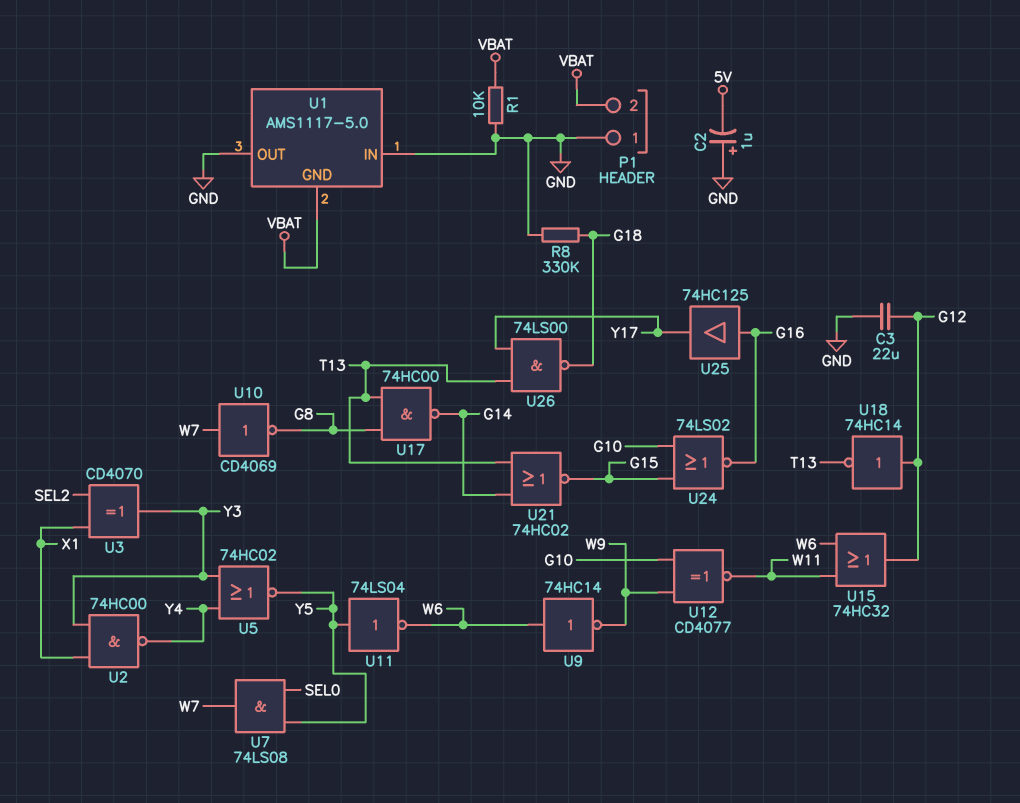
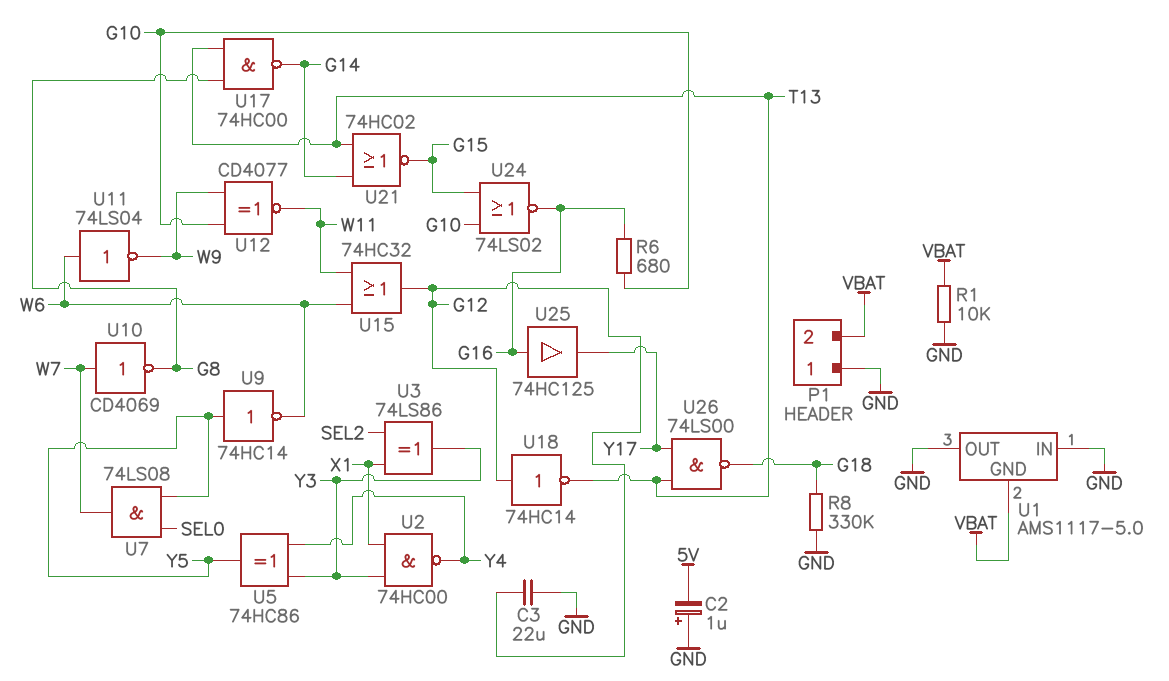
R6: none -> 680 (G10, G16)
U3: XOR CD4070 (in SEL2, in X1, out Y3) -> XOR 74LS86 (in SEL2, in X1, out Y3)
U5: NOR 74HC02 (in Y3, in Y4, out Y5) -> XOR 74HC86 (in Y3, in Y4, out Y5)
U9: NOT 74HC14 (in W6, out W9) -> NOT 74HC14 (in Y5, out W6)
U11: NOT 74LS04 (in Y5, out W6) -> NOT 74LS04 (in W6, out W9)

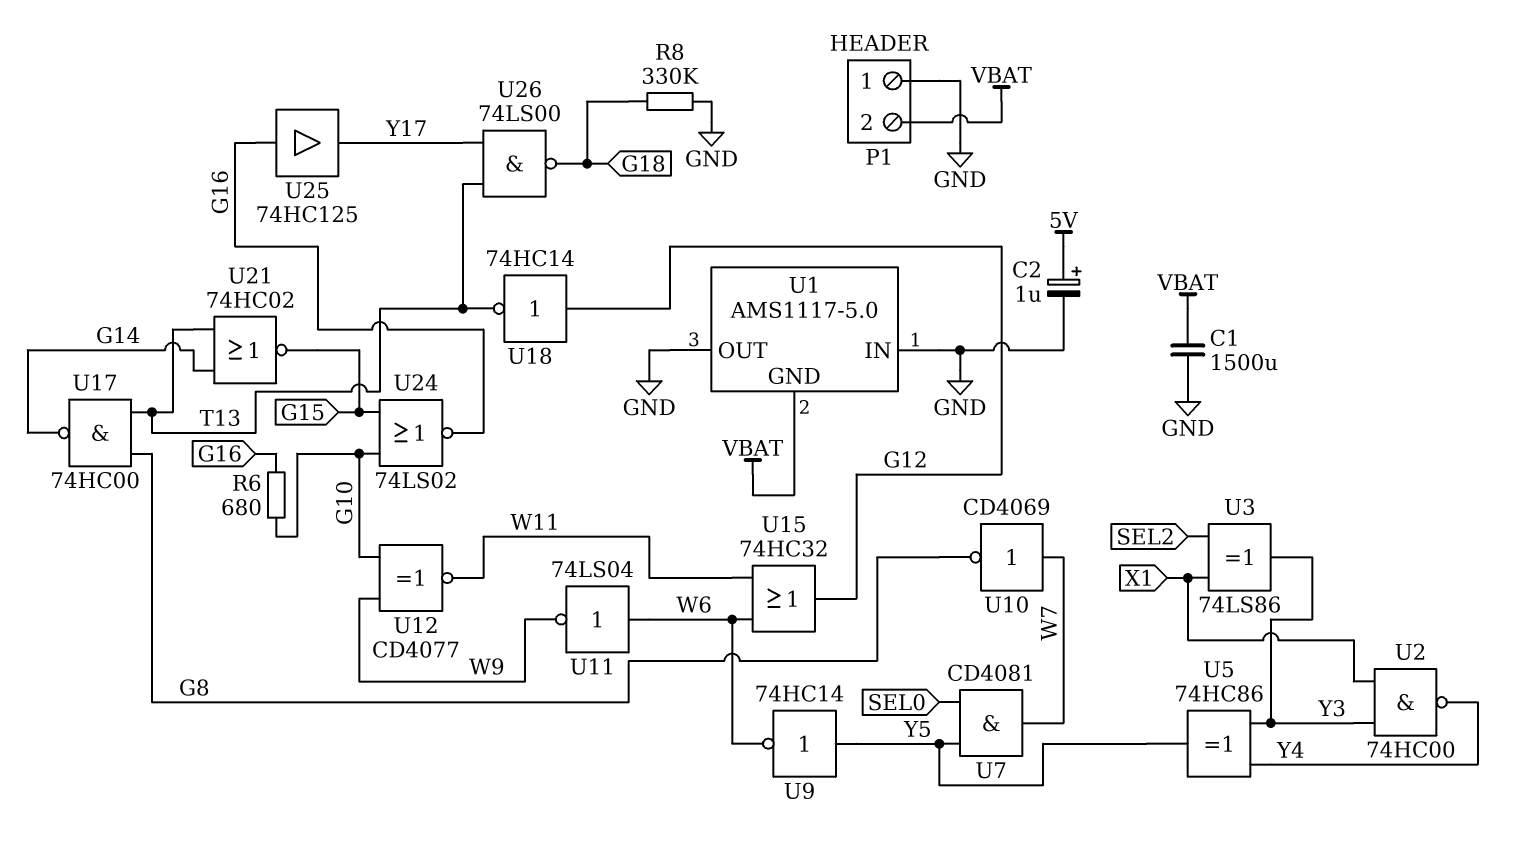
C1: none -> 1500uF (GND, VBAT)
C2: 1uF (plus GND, minus 5V) -> 1uF (plus 5V, minus GND)
C3: 22uF (G12, GND) -> none
R1: 10k (GND, VBAT) -> none
U7: AND 74LS08 (in SEL0, in Y5, out W7) -> AND CD4081 (in SEL0, in Y5, out W7)

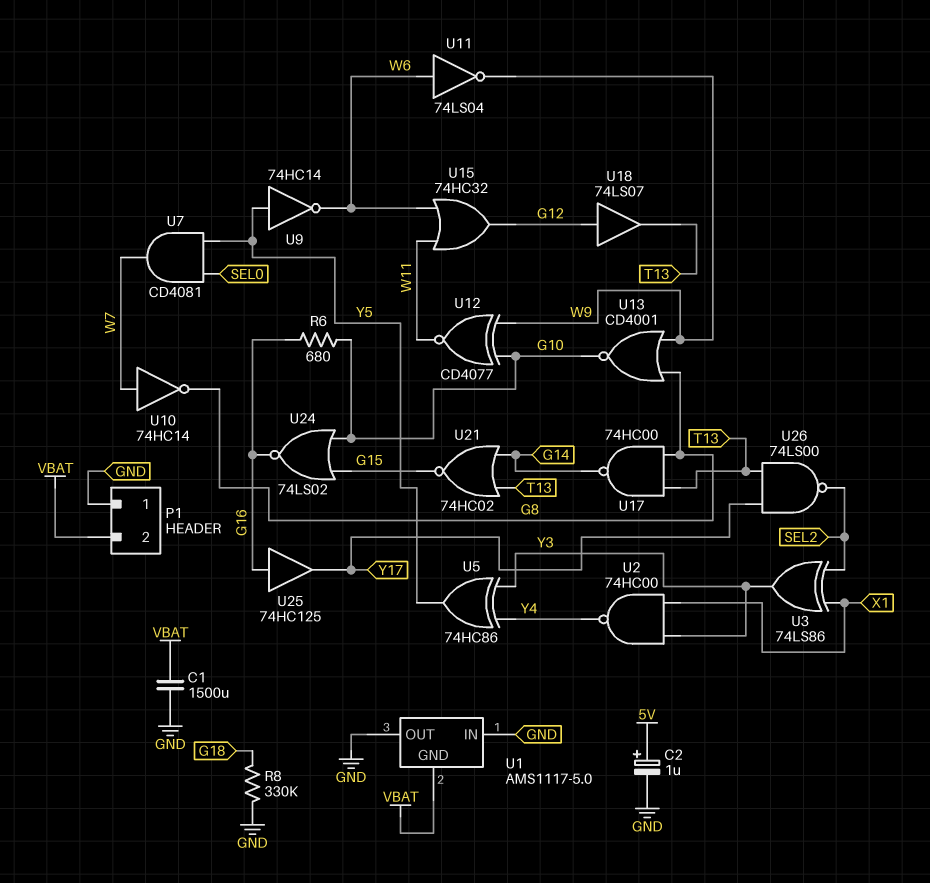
U10: NOT CD4069 (in W7, out G8) -> NOT 74HC14 (in W7, out G8)
U13: none -> NOR CD4001 (in G8, in W9, out G10)
U18: NOT 74HC14 (in G12, out T13) -> buffer 74LS07 (in G12, out T13)
U26: NAND 74LS00 (in T13, in Y17, out G18) -> NAND 74LS00 (in T13, in Y17, out SEL2)

